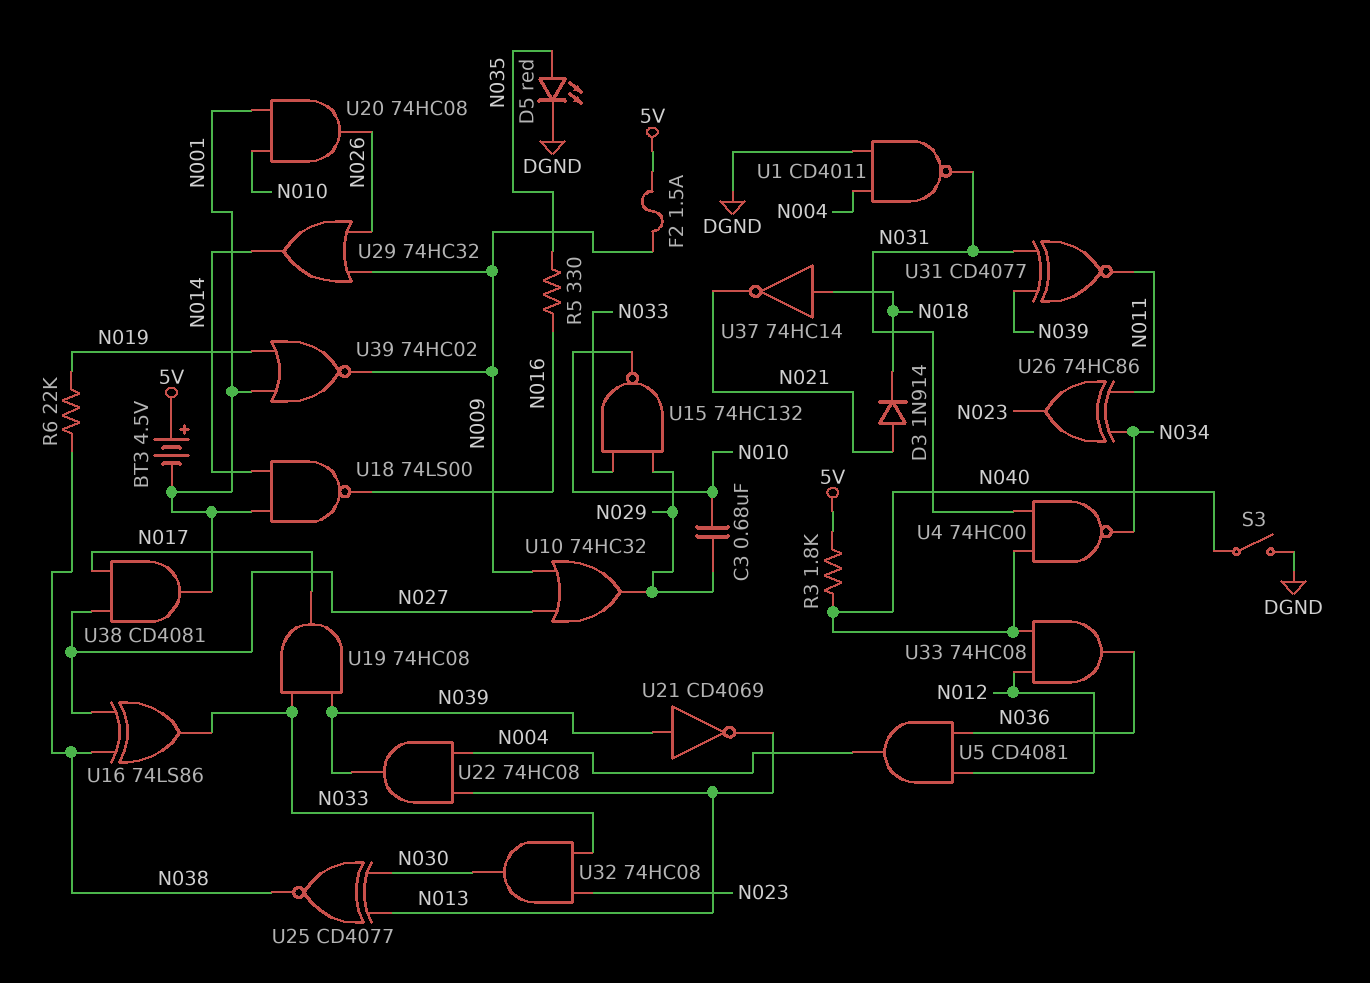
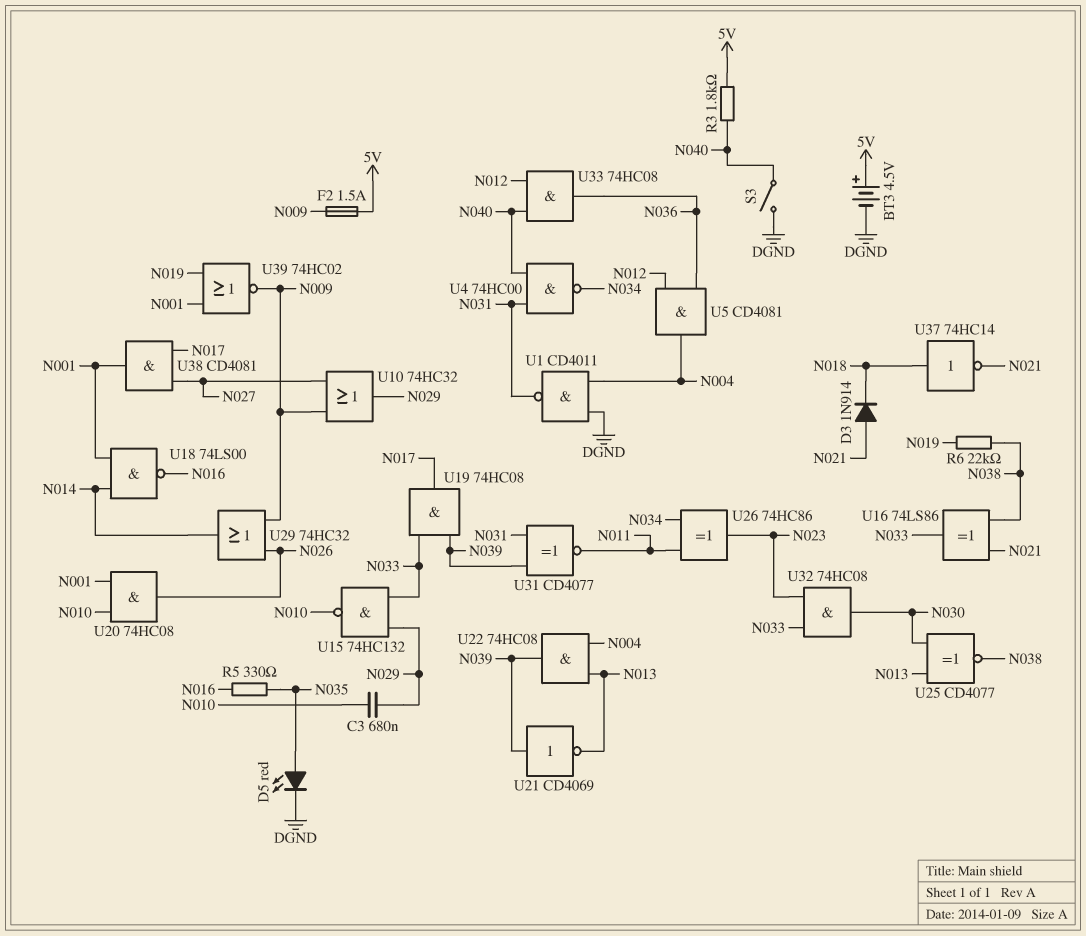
BT3: 4.5V (plus 5V, minus N001) -> 4.5V (plus 5V, minus DGND)
U16: XOR 74LS86 (in N027, in N038, out N033) -> XOR 74LS86 (in N021, in N038, out N033)

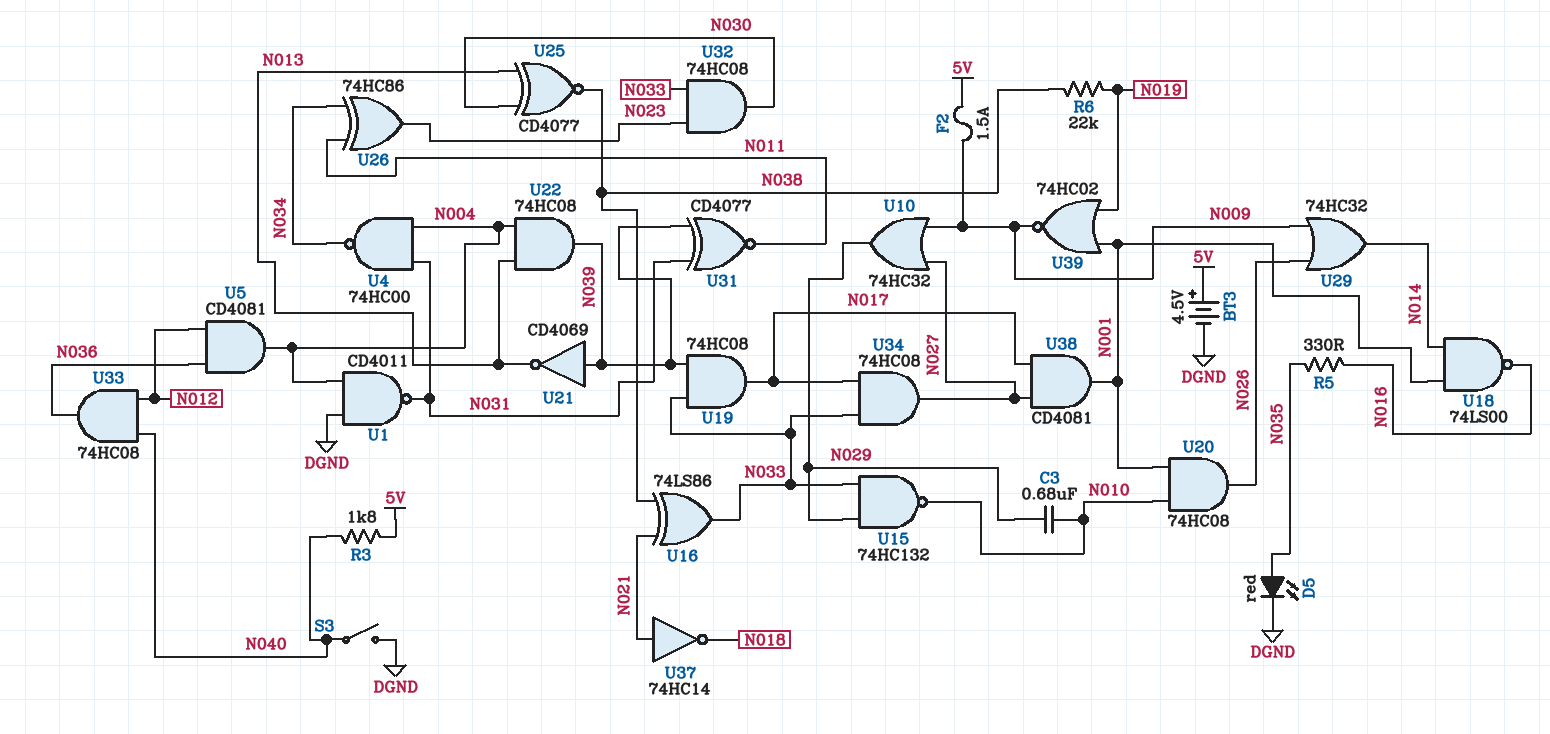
D3: diode 1N914 (A N021, K N018) -> none
U4: NAND 74HC00 (in N031, in N040, out N034) -> NAND 74HC00 (in N004, in N031, out N034)
U34: none -> AND 74HC08 (in N017, in N033, out N027)
U37: NOT 74HC14 (in N018, out N021) -> NOT 74HC14 (in N021, out N018)

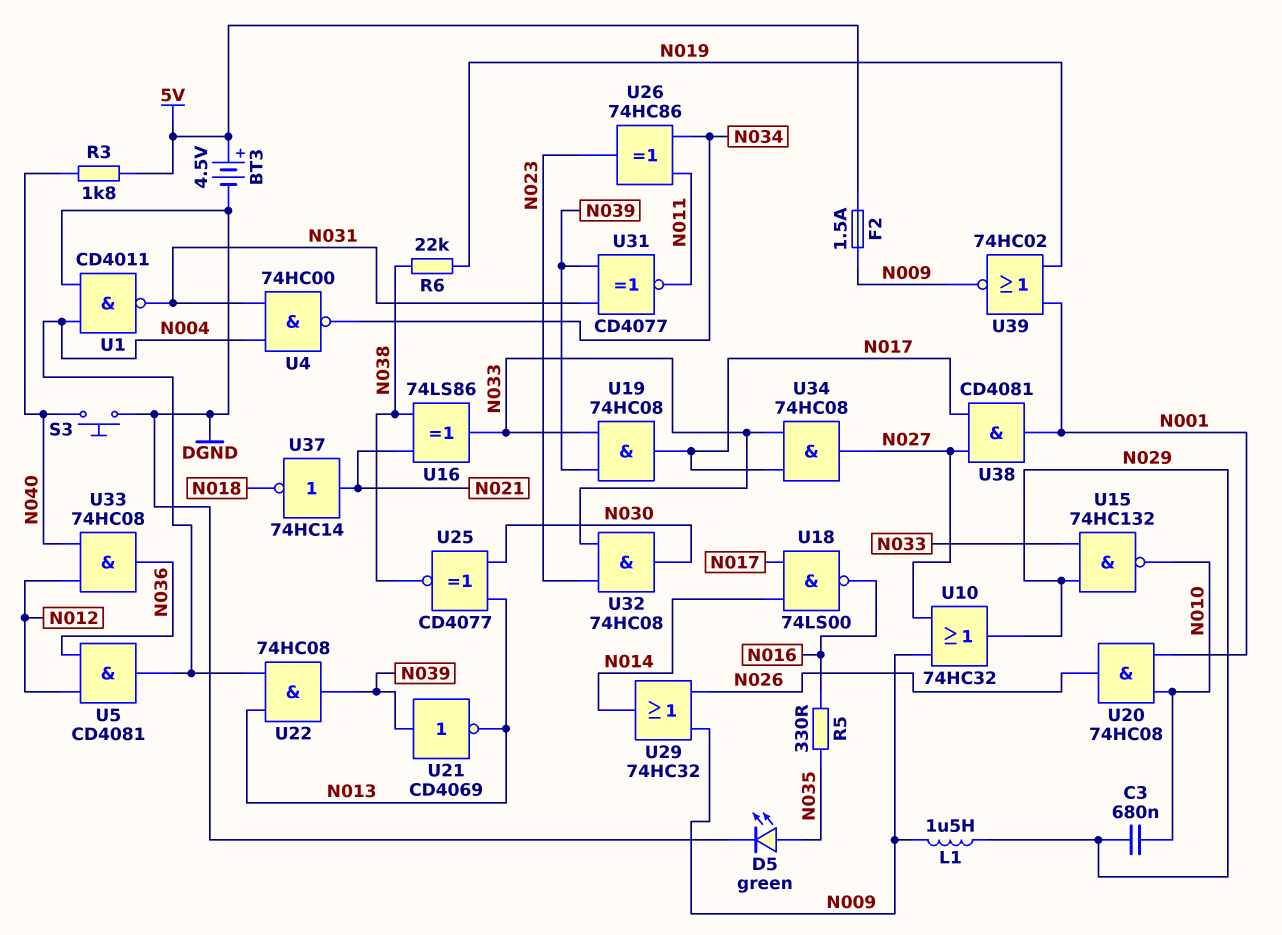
D5: LED red (A N035, K DGND) -> LED green (A N035, K DGND)
L1: none -> 1.5uH (N009, N029)
S3: switch (DGND, N040) -> button (DGND, N040)
U18: NAND 74LS00 (in N001, in N014, out N016) -> NAND 74LS00 (in N014, in N017, out N016)

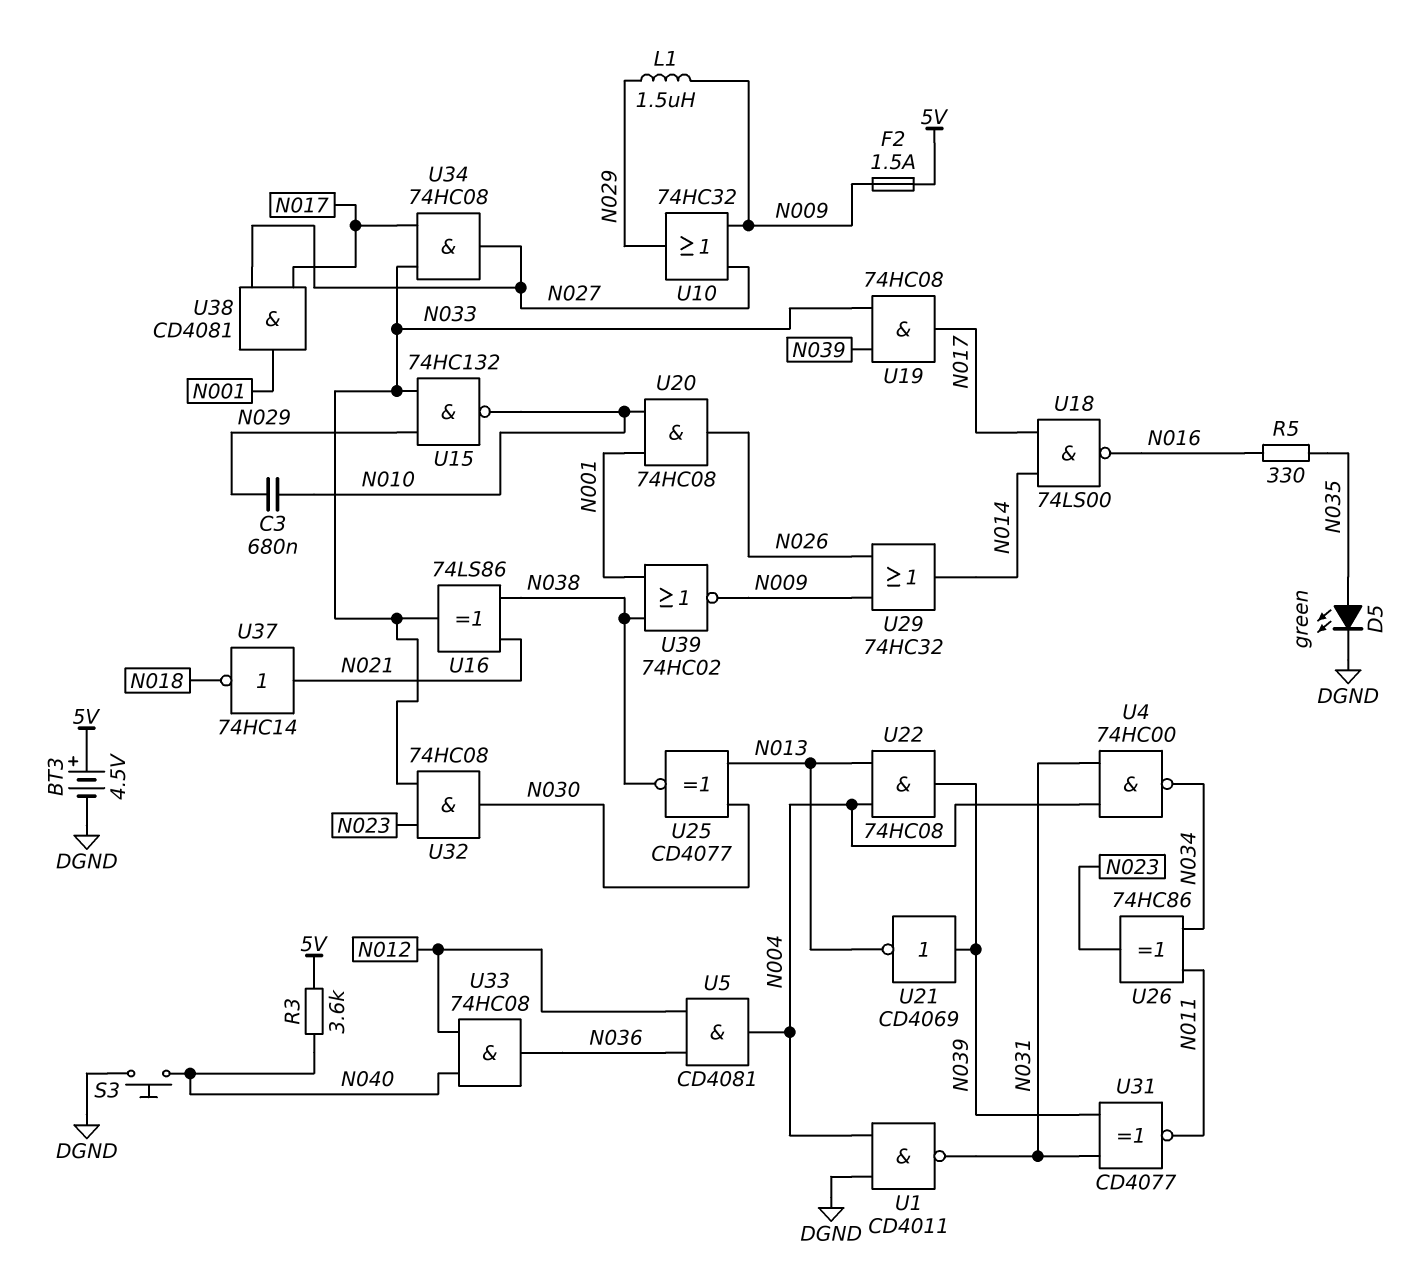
R3: 1.8k (5V, N040) -> 3.6k (5V, N040)
R6: 22k (N019, N038) -> none
U39: NOR 74HC02 (in N001, in N019, out N009) -> NOR 74HC02 (in N001, in N038, out N009)

